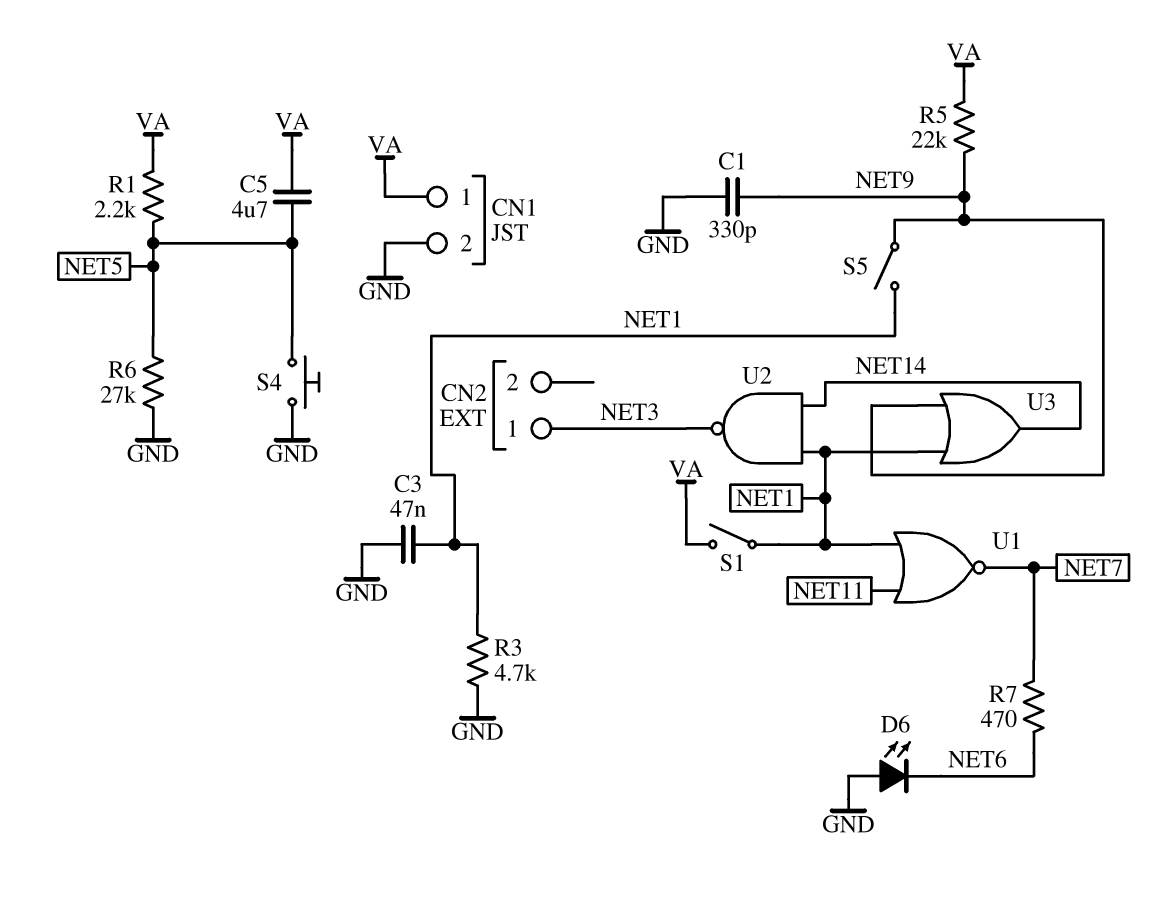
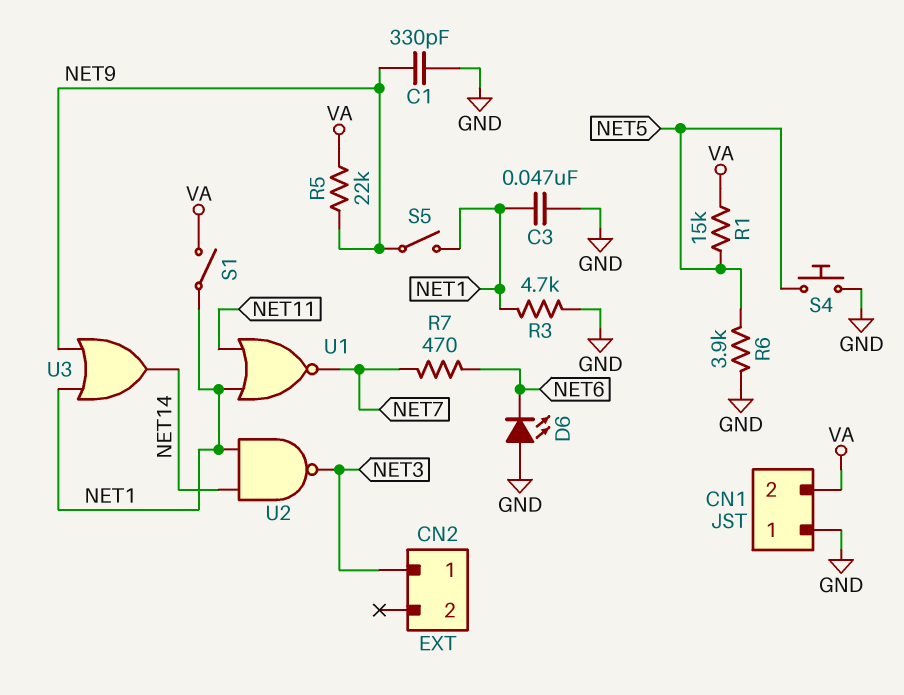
C5: 4.7uF (NET5, VA) -> none
CN1 pin 1: VA -> GND
CN1 pin 2: GND -> VA
R1: 2.2k (NET5, VA) -> 15k (NET5, VA)
R6: 27k (GND, NET5) -> 3.9k (GND, NET5)

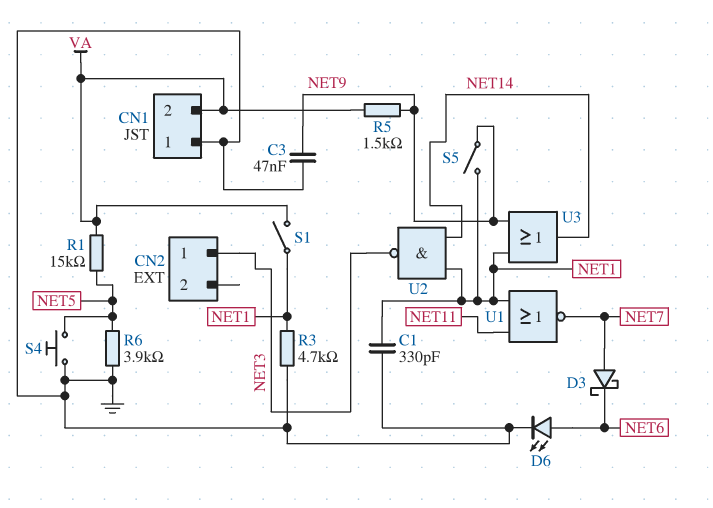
C1: 330pF (GND, NET9) -> 330pF (GND, NET1)
C3: 47nF (GND, NET1) -> 47nF (GND, NET9)
D3: none -> schottky (A NET7, K NET6)
D6: LED (A GND, K NET6) -> LED (A NET6, K GND)
R5: 22k (NET9, VA) -> 1.5k (NET9, VA)
R7: 470 (NET6, NET7) -> none

